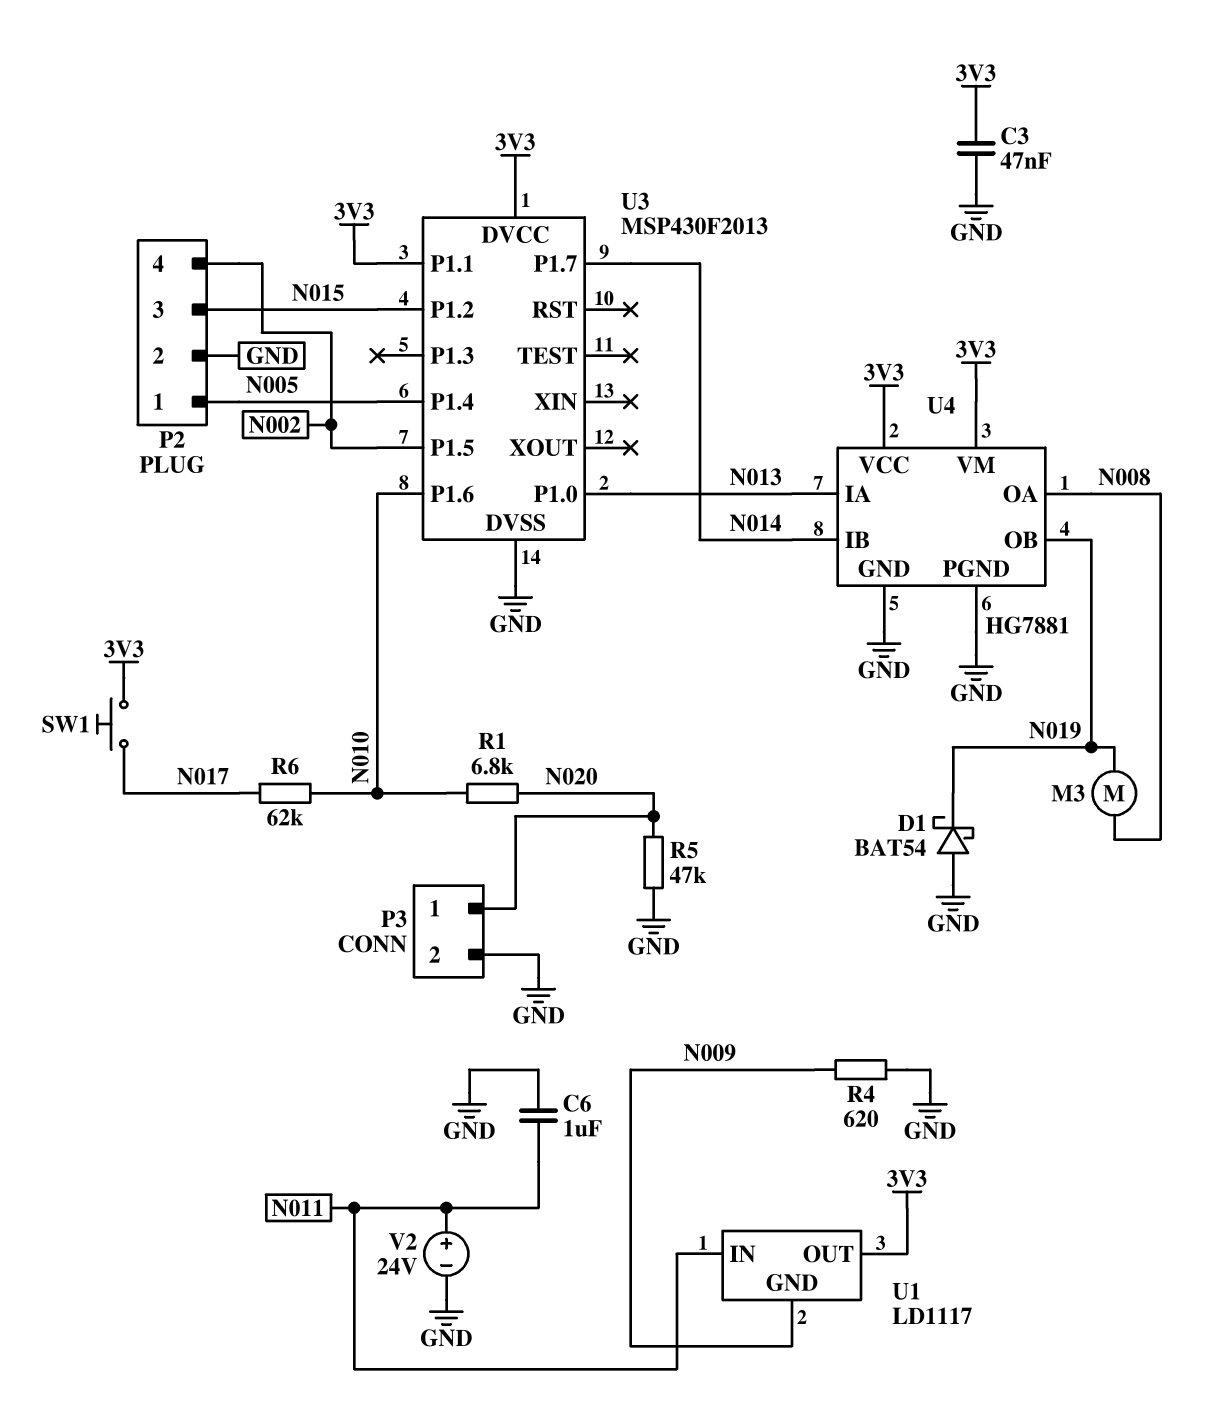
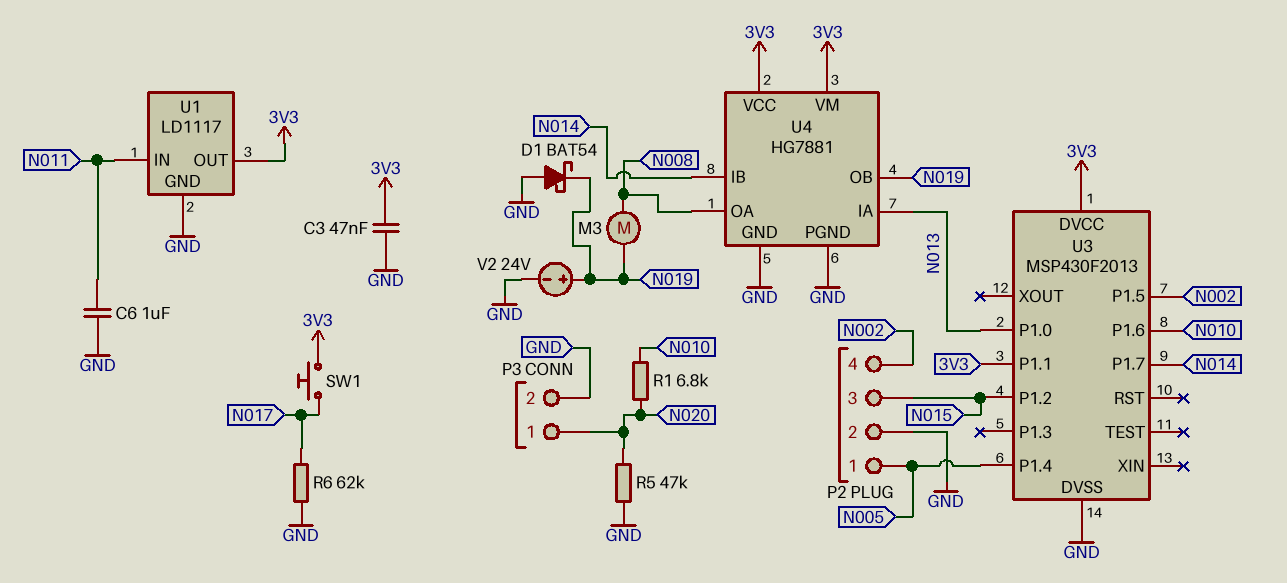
R4: 620 (GND, N009) -> none
R6: 62k (N010, N017) -> 62k (GND, N017)
U1 pin GND: N009 -> GND
V2: 24V (plus N011, minus GND) -> 24V (plus N019, minus GND)

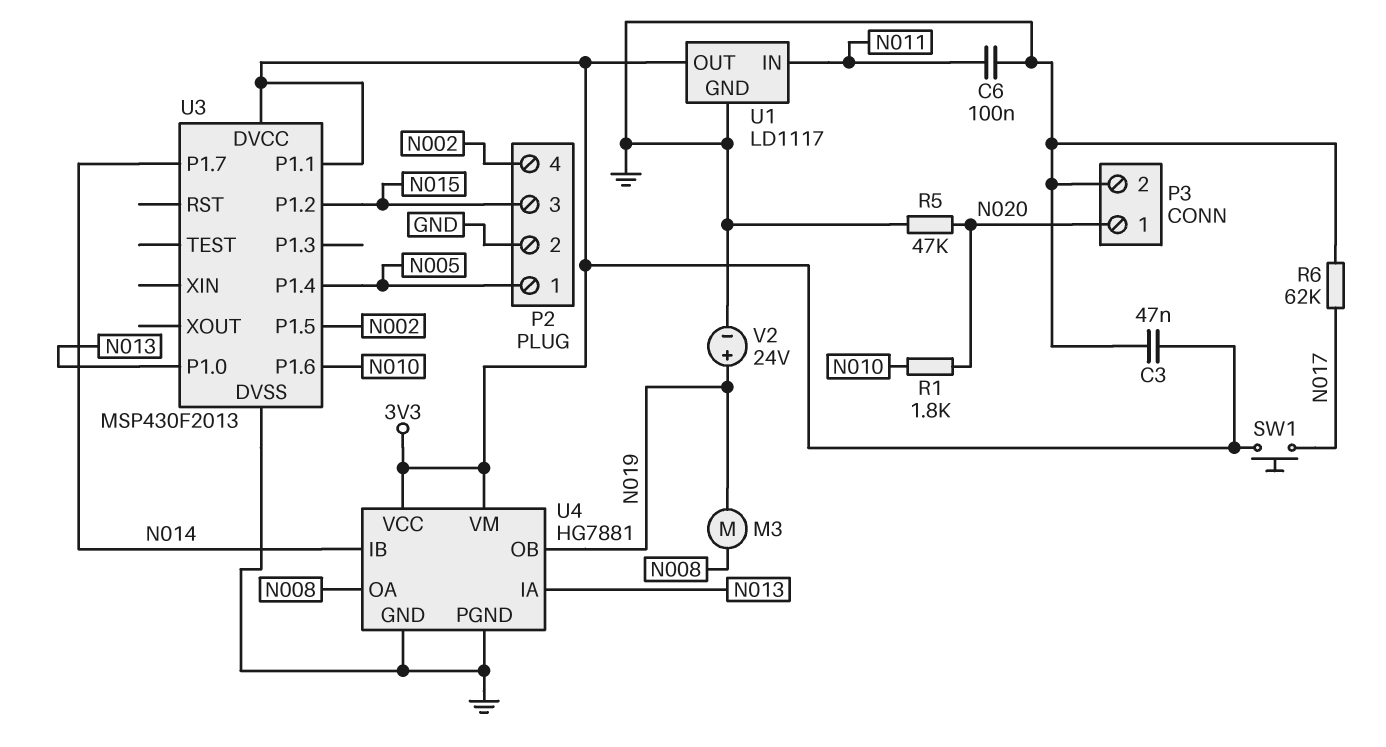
C6: 1uF (GND, N011) -> 100nF (GND, N011)
D1: schottky BAT54 (A GND, K N019) -> none
R1: 6.8k (N010, N020) -> 1.8k (N010, N020)

